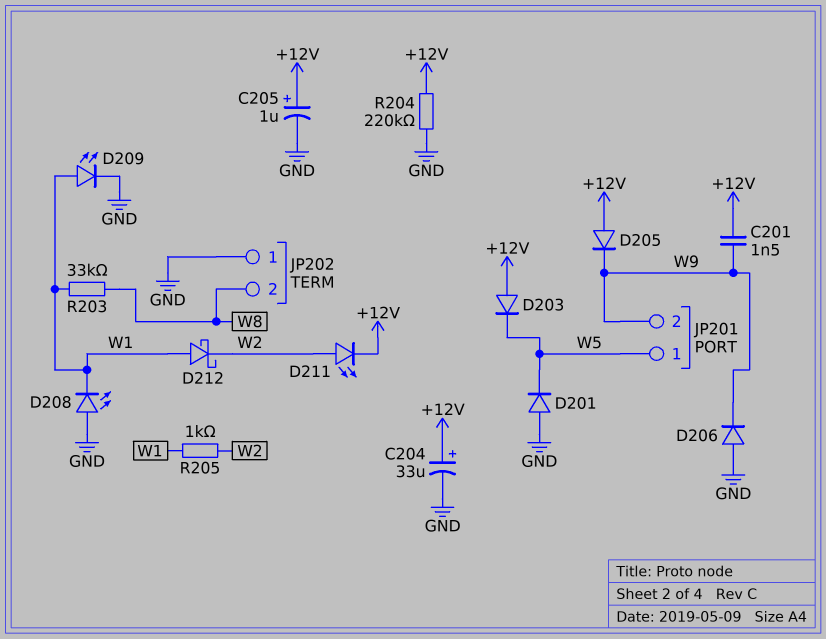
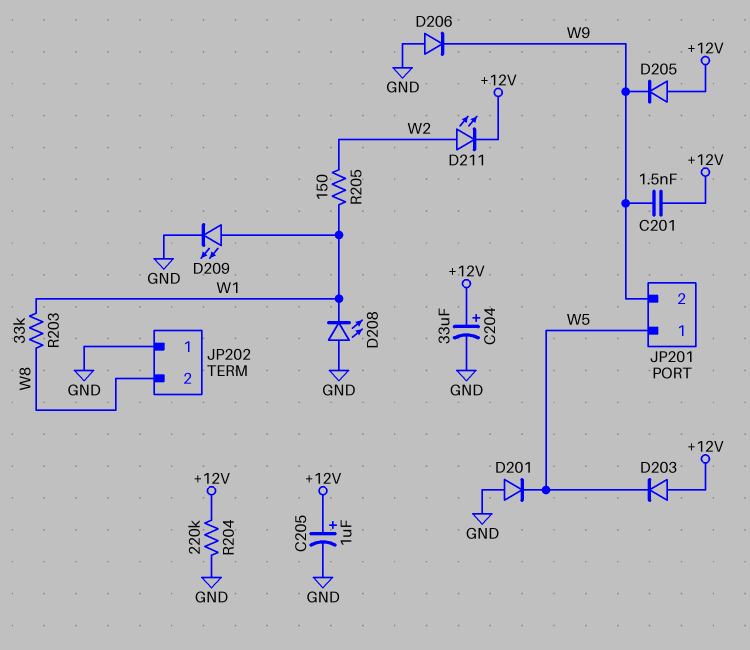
D212: schottky (A W1, K W2) -> none
R205: 1k (W1, W2) -> 150 (W1, W2)

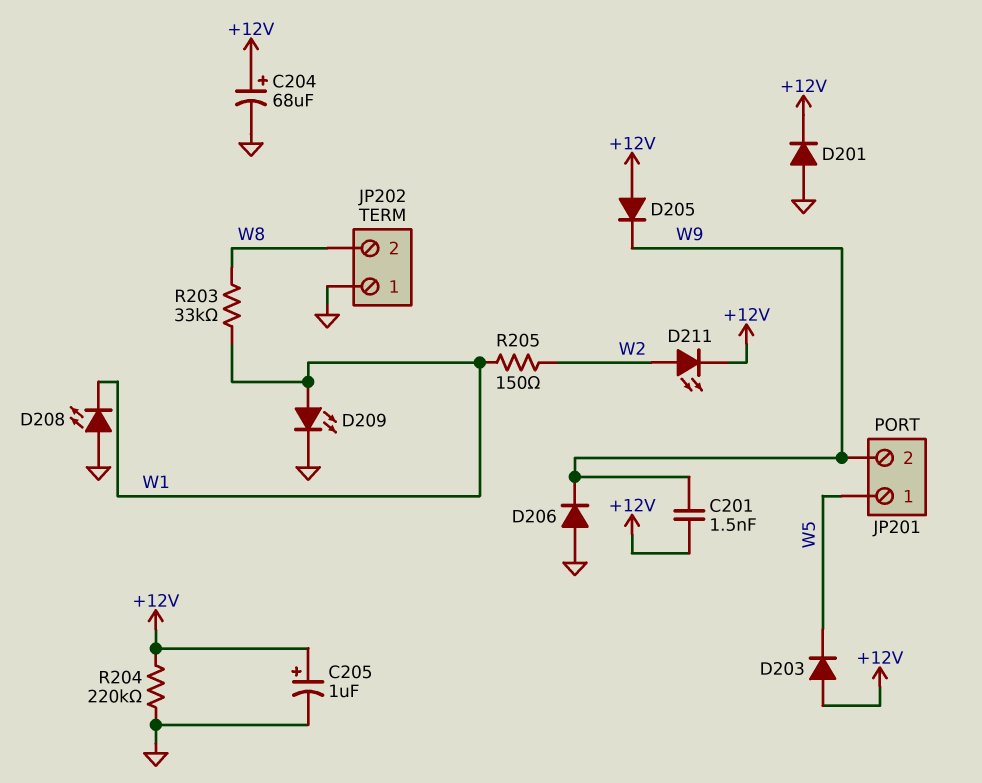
C204: 33uF (plus +12V, minus GND) -> 68uF (plus +12V, minus GND)
D201: diode (A GND, K W5) -> diode (A GND, K +12V)

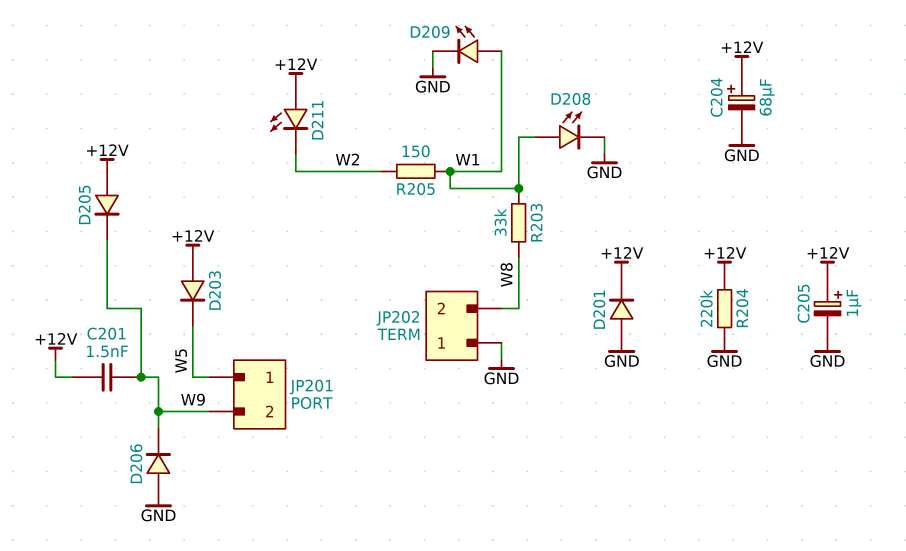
D208: LED (A GND, K W1) -> LED (A W1, K GND)
D211: LED (A W2, K +12V) -> LED (A +12V, K W2)

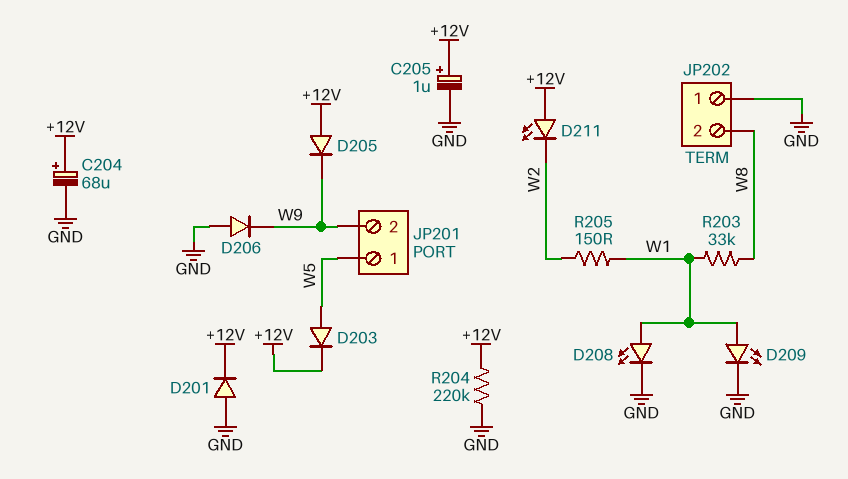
C201: 1.5nF (+12V, W9) -> none
D203: diode (A +12V, K W5) -> diode (A W5, K +12V)

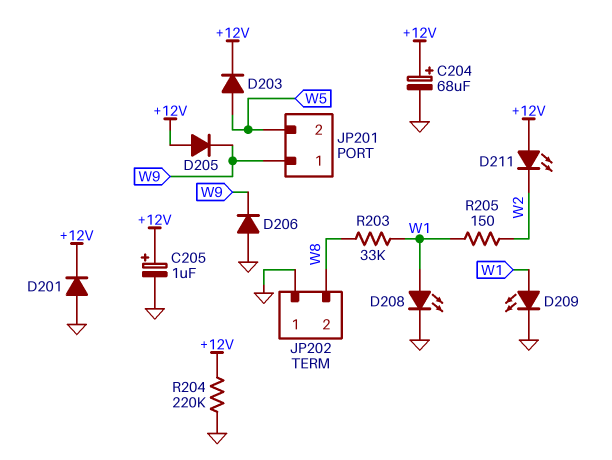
JP201 pin 1: W5 -> W9
JP201 pin 2: W9 -> W5

